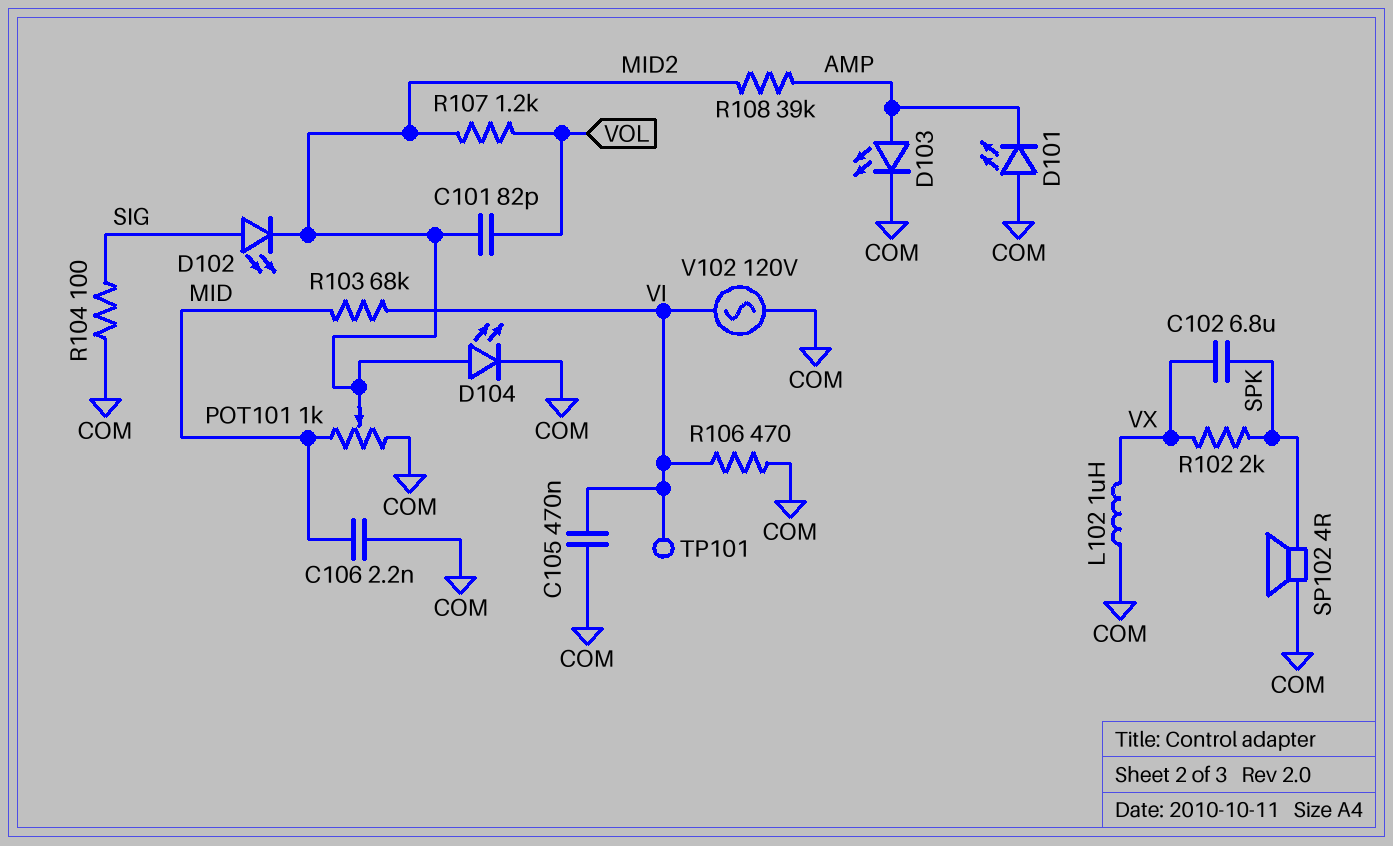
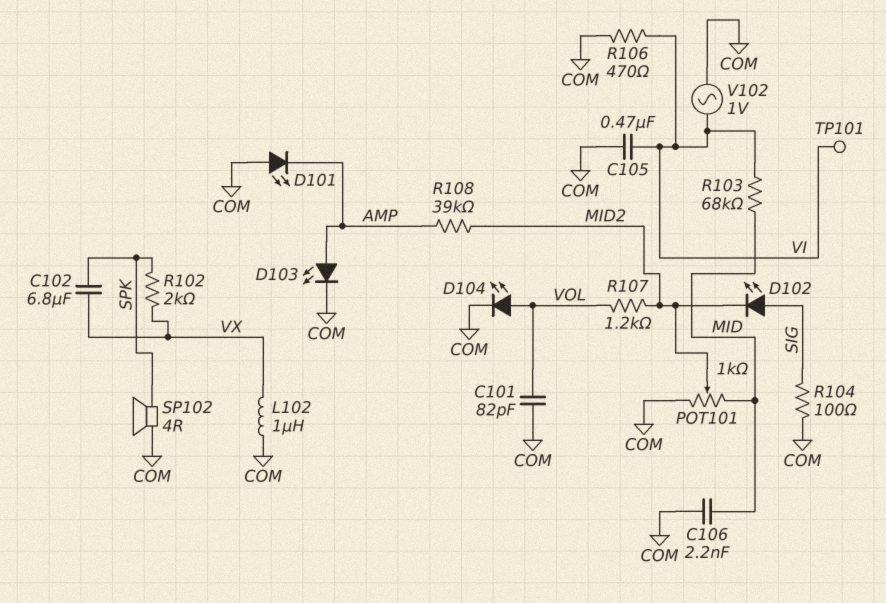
C101: 82pF (MID2, VOL) -> 82pF (COM, VOL)
D104: LED (A MID2, K COM) -> LED (A VOL, K COM)
V102: AC 120V (COM, VI) -> AC 1V (COM, VI)

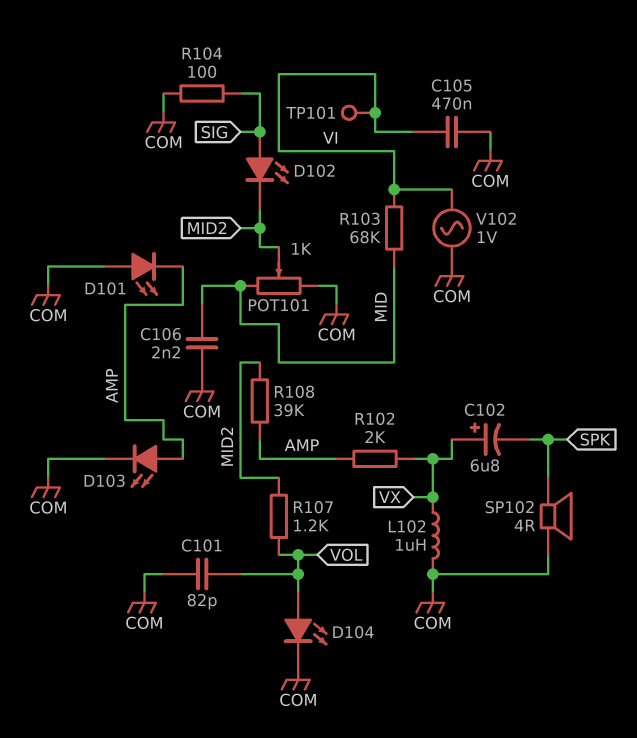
C102: 6.8uF (SPK, VX) -> 6.8uF (plus VX, minus SPK)
R102: 2k (SPK, VX) -> 2k (AMP, VX)
R106: 470 (COM, VI) -> none

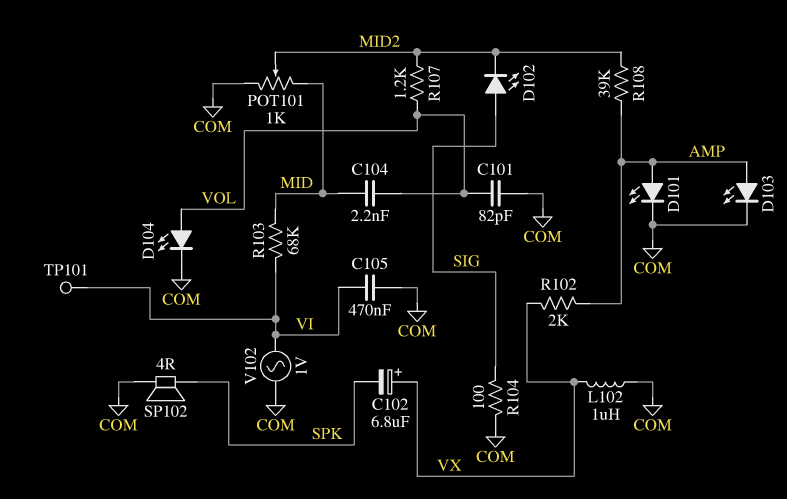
C104: none -> 2.2nF (MID, VOL)
C106: 2.2nF (COM, MID) -> none
D101: LED (A COM, K AMP) -> LED (A AMP, K COM)

